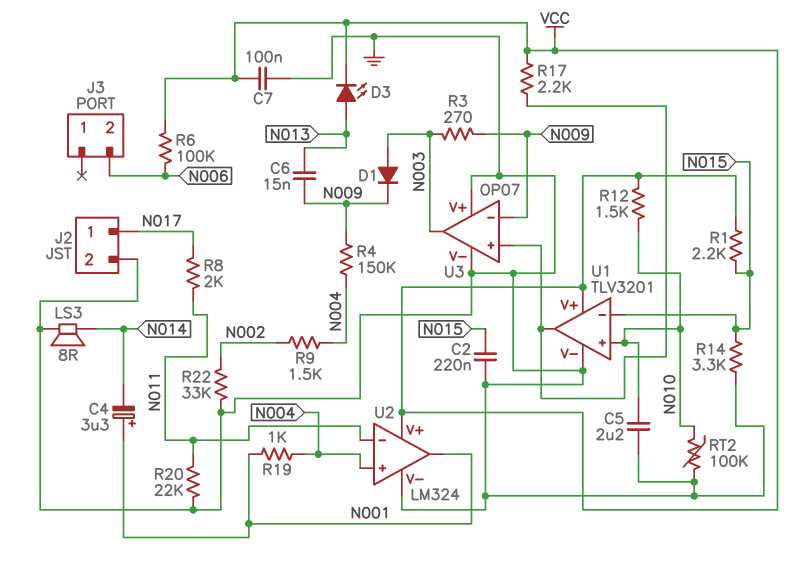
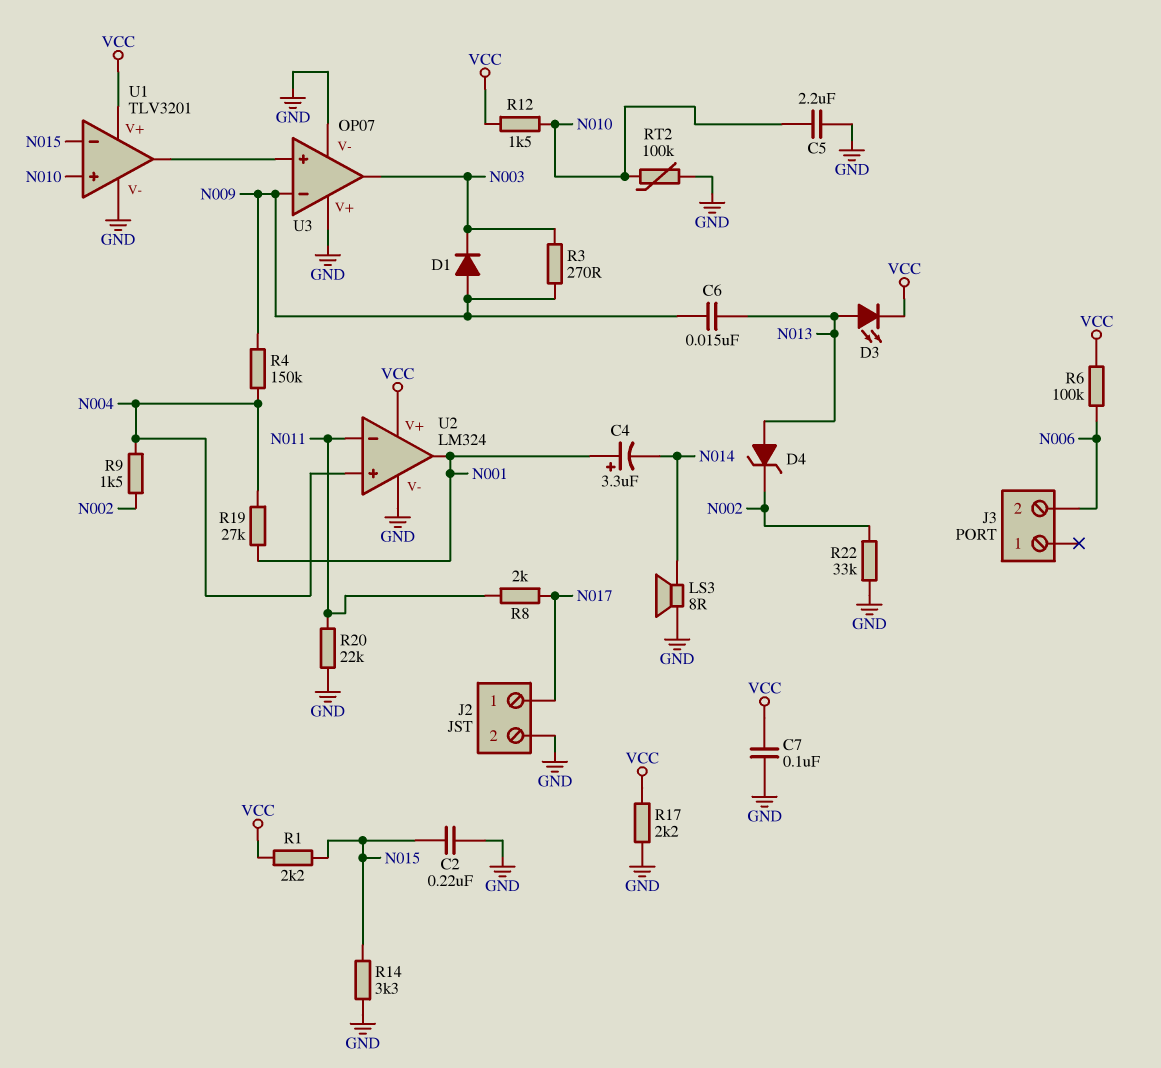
D1: diode (A N003, K N009) -> diode (A N009, K N003)
D4: none -> zener (A N013, K N002)
R17: 2.2k (U1/out, VCC) -> 2.2k (GND, VCC)
R19: 1k (N001, N004) -> 27k (N001, N004)

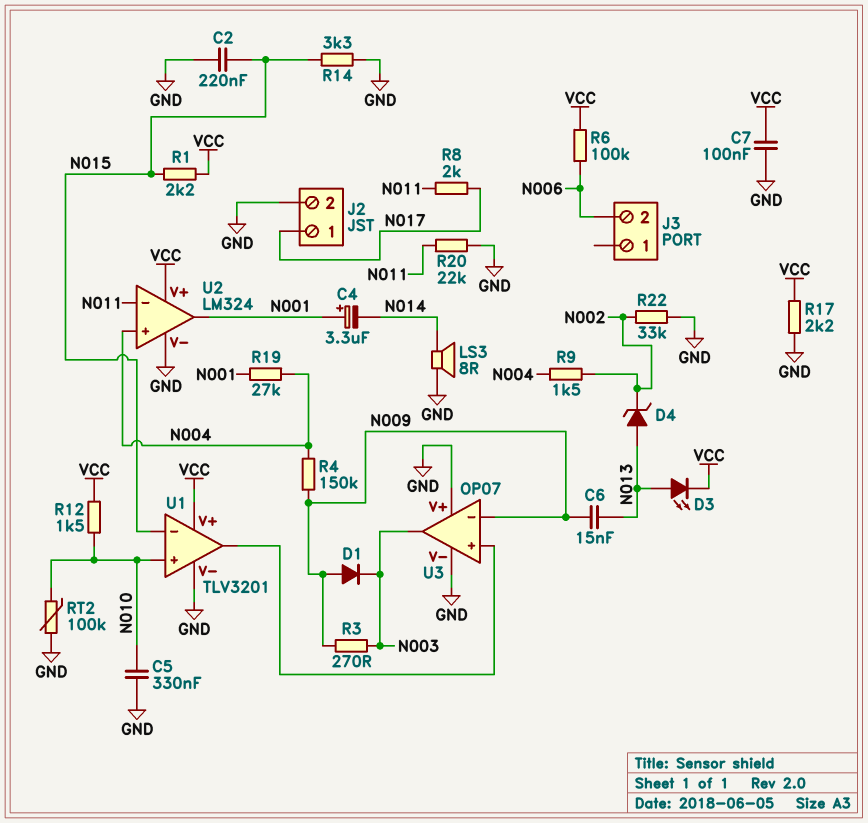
C5: 2.2uF (GND, N010) -> 330nF (GND, N010)

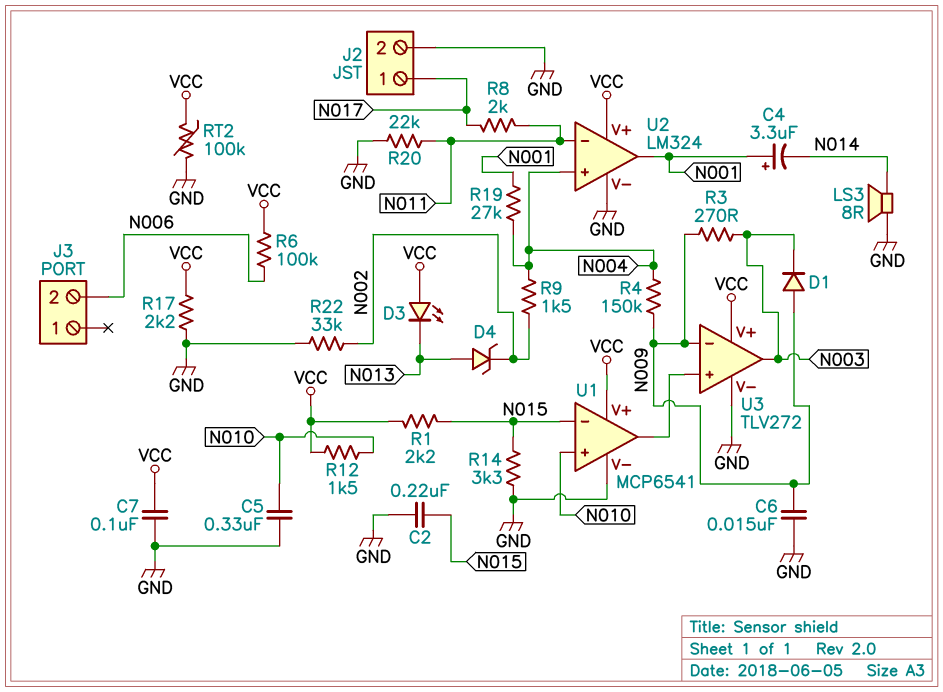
C6: 15nF (N009, N013) -> 15nF (GND, N009)
D3: LED (A N013, K VCC) -> LED (A VCC, K N013)
RT2: 100k (GND, N010) -> 100k (GND, VCC)
U1: TLV3201 -> MCP6541
U3: OP07 -> TLV272
U3 pin V+: GND -> VCC

